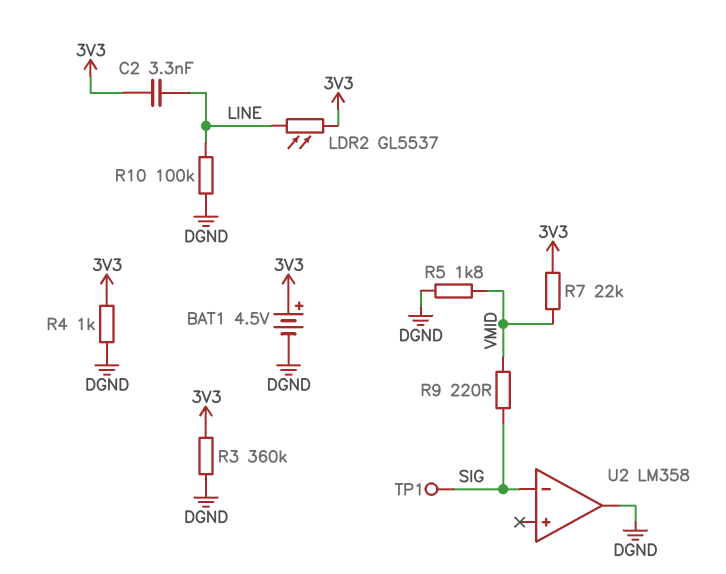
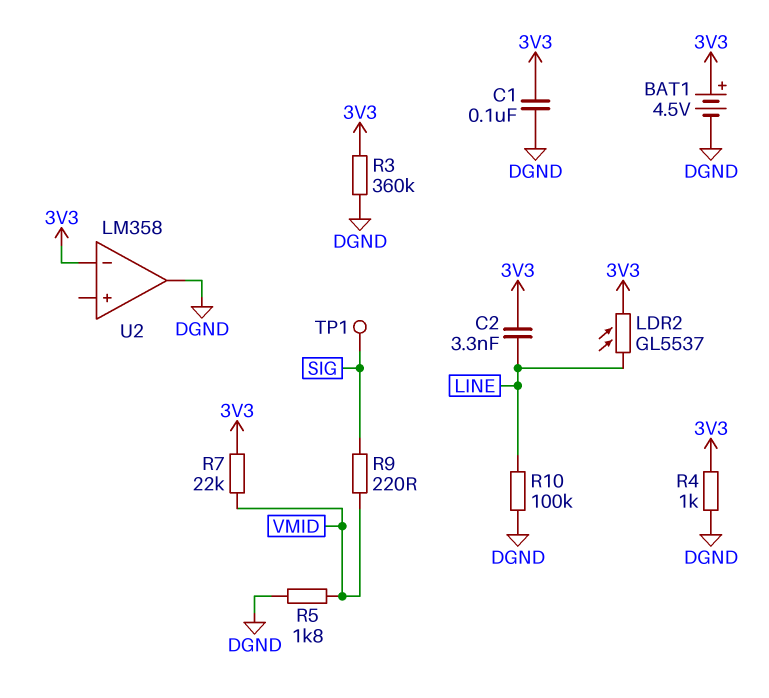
C1: none -> 100nF (3V3, DGND)
U2 pin in-: SIG -> 3V3

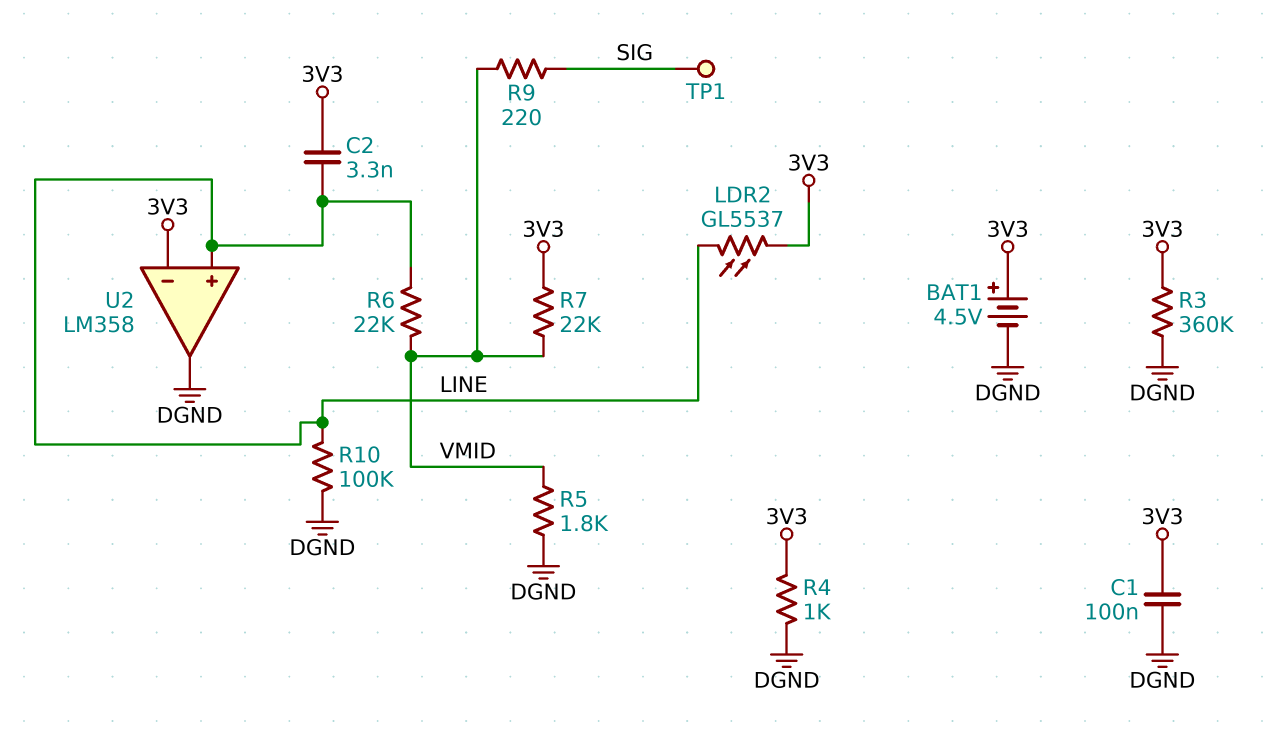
R6: none -> 22k (LINE, VMID)
U2 pin in+: none -> LINE

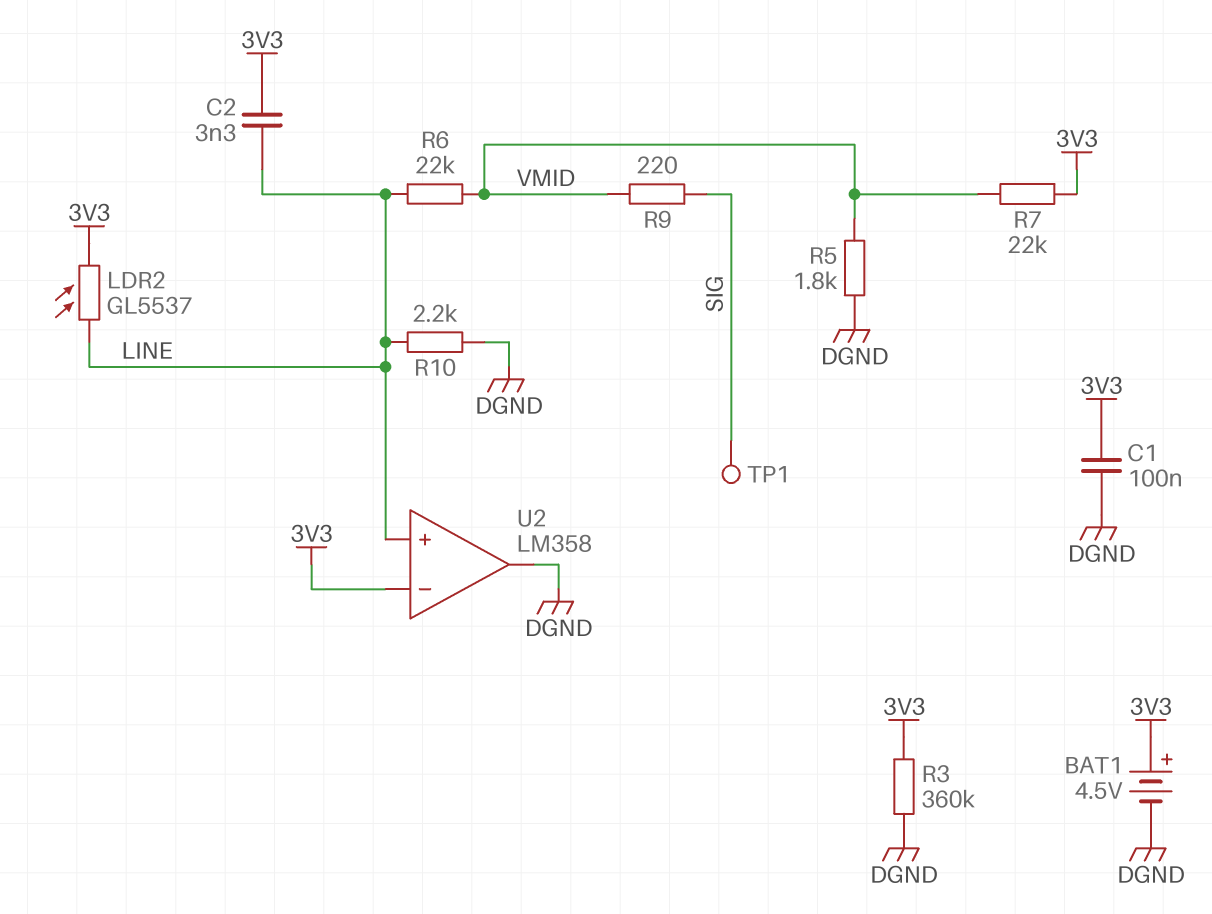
R4: 1k (3V3, DGND) -> none
R10: 100k (DGND, LINE) -> 2.2k (DGND, LINE)

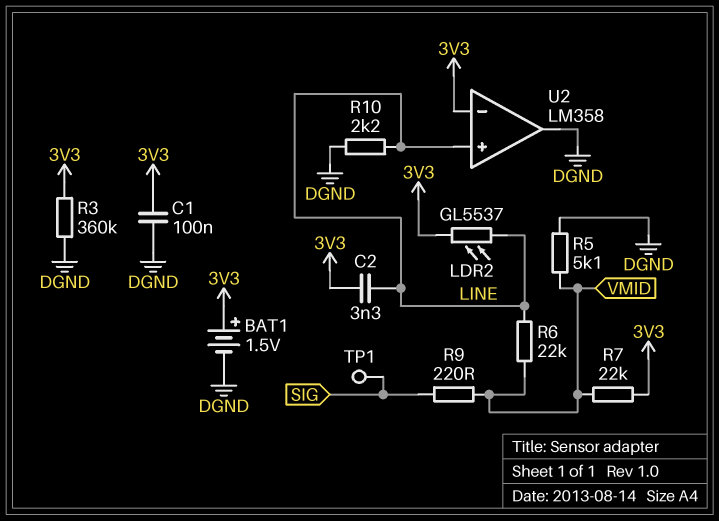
BAT1: 4.5V (plus 3V3, minus DGND) -> 1.5V (plus 3V3, minus DGND)
R5: 1.8k (DGND, VMID) -> 5.1k (DGND, VMID)

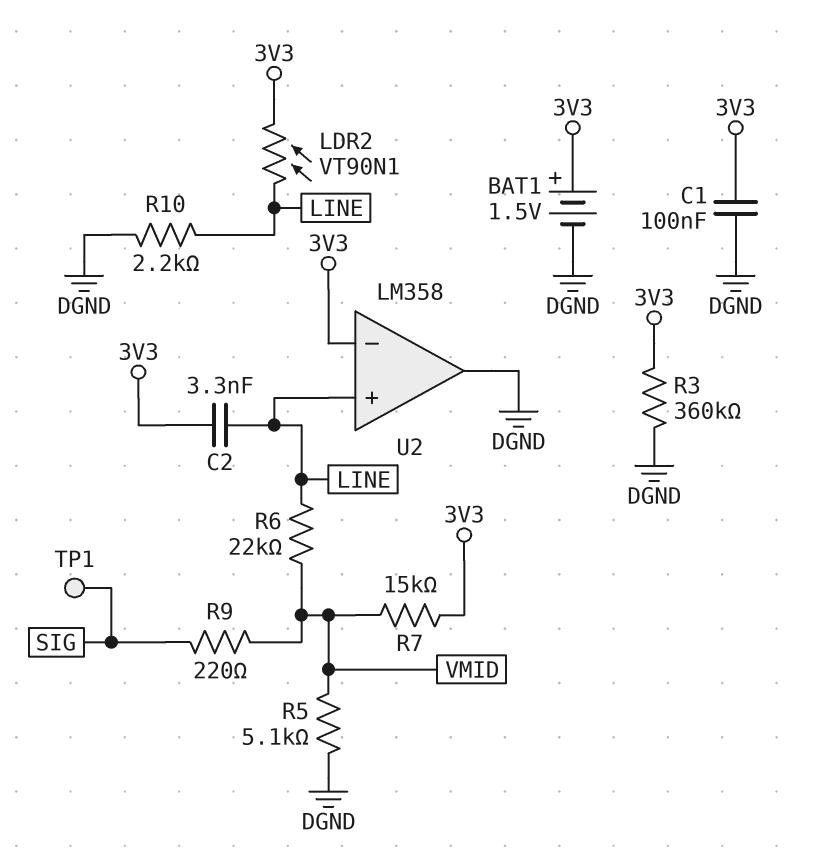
LDR2: GL5537 (3V3, LINE) -> VT90N1 (3V3, LINE)
R7: 22k (3V3, VMID) -> 15k (3V3, VMID)

